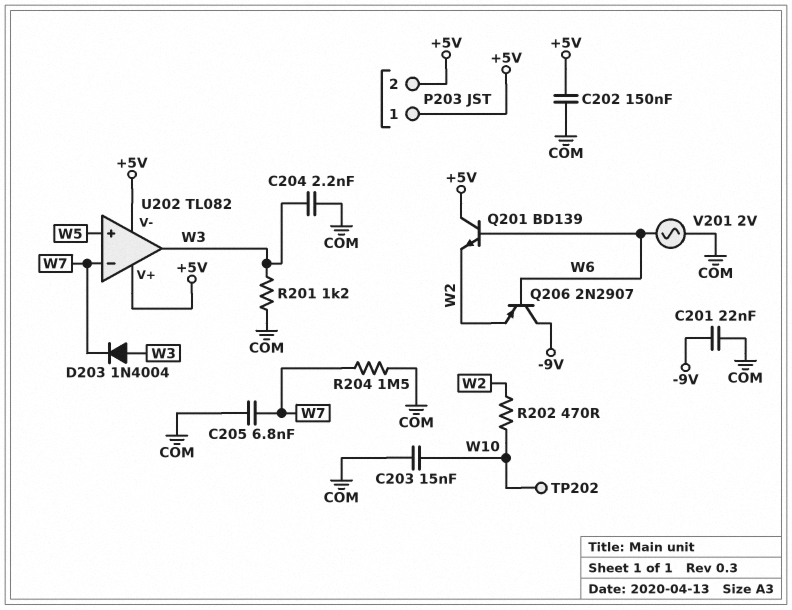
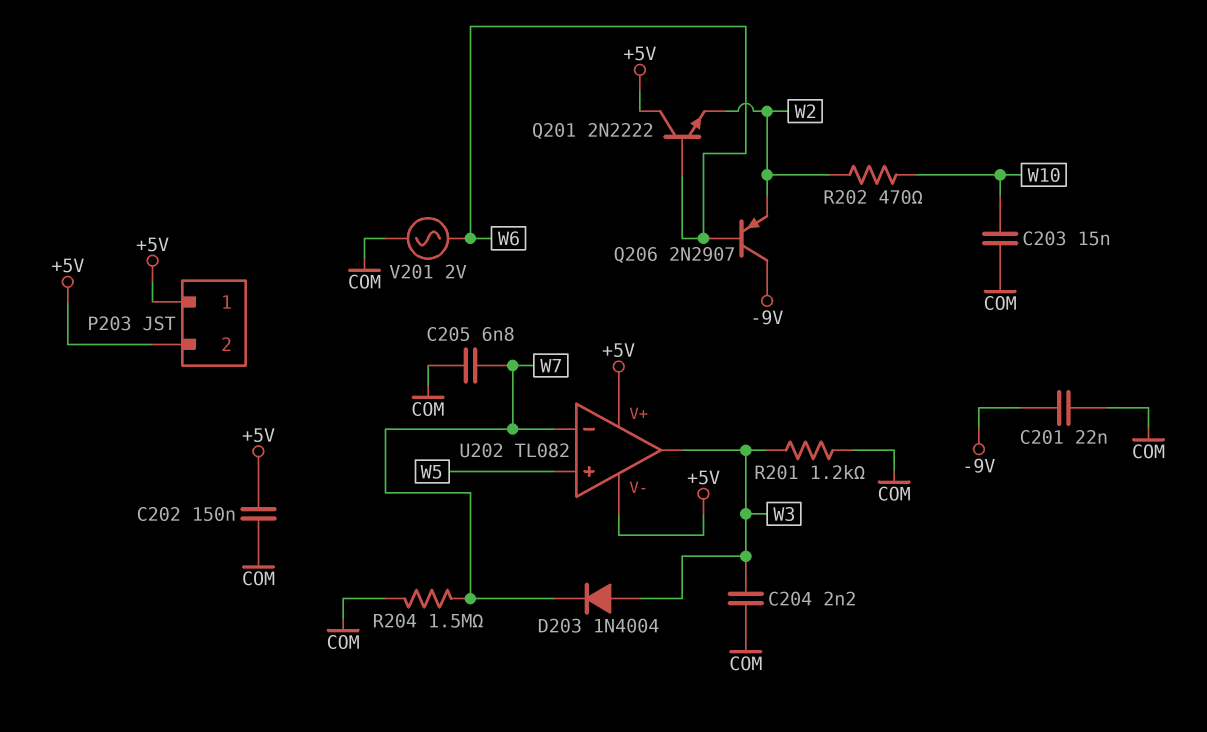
Q201: NPN BD139 (B W6, C +5V, E W2) -> NPN 2N2222 (B W6, C +5V, E W2)
TP202: test point (W10) -> none

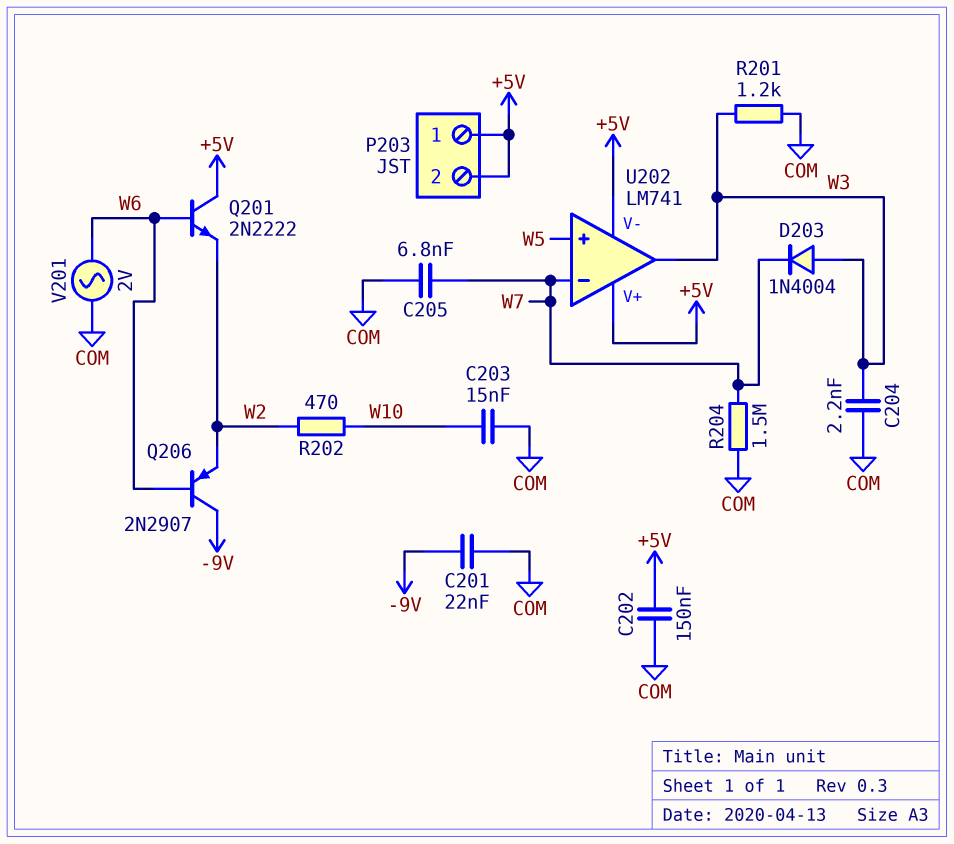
U202: TL082 -> LM741

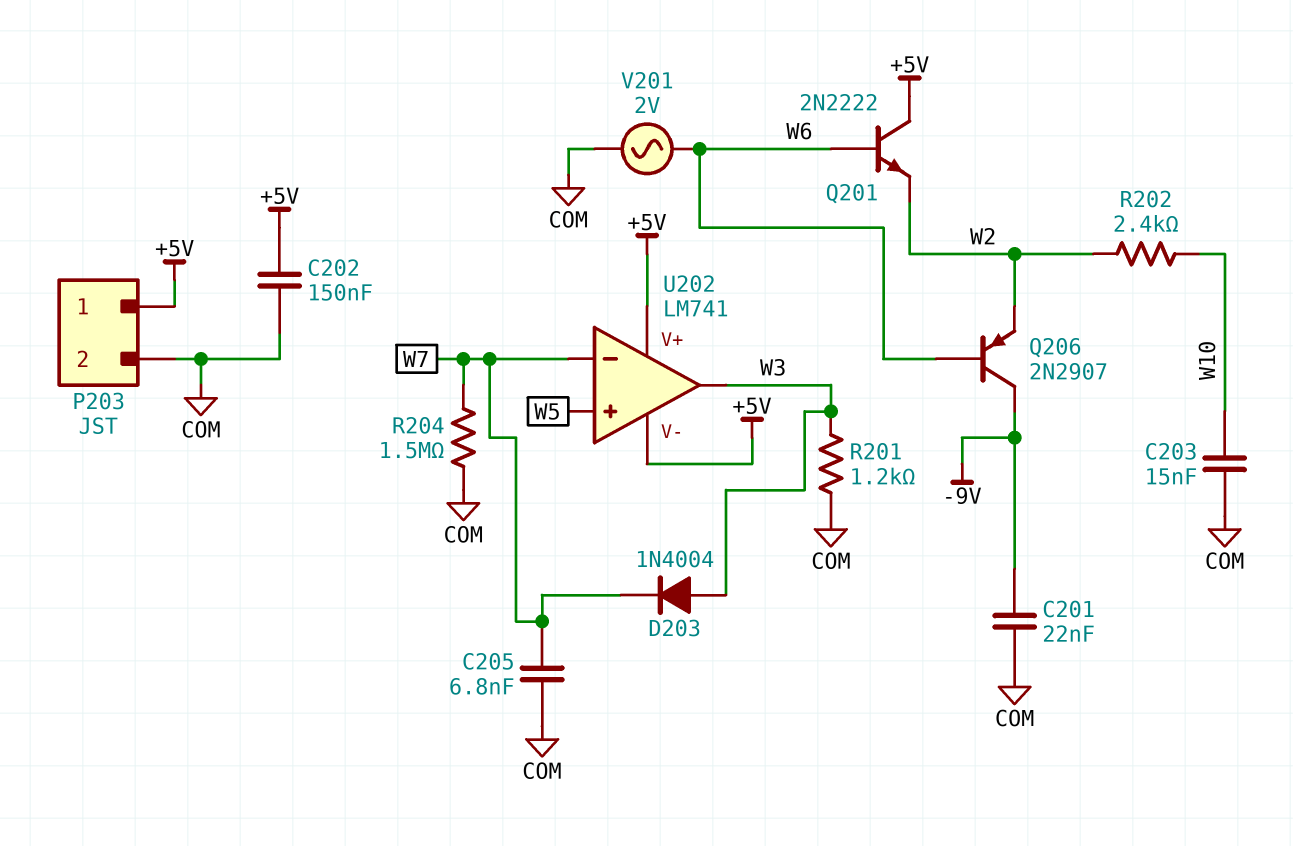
C204: 2.2nF (COM, W3) -> none
P203 pin 2: +5V -> COM
R202: 470 (W2, W10) -> 2.4k (W2, W10)

